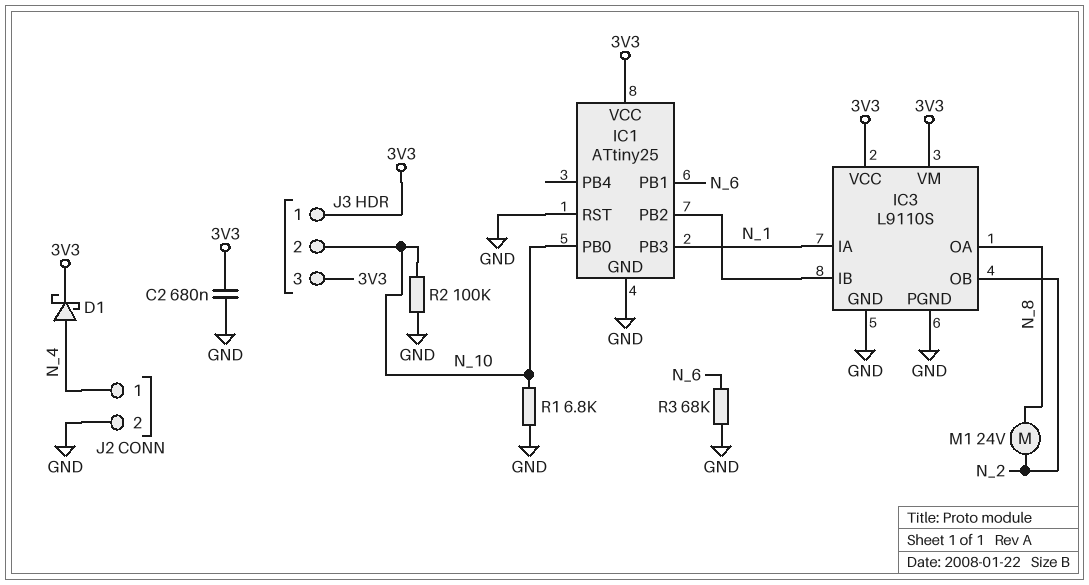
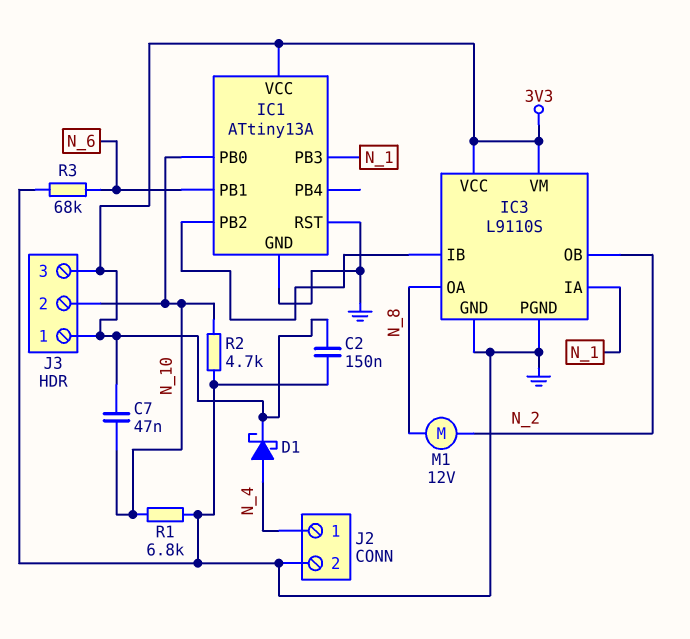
C2: 680nF (3V3, GND) -> 150nF (3V3, GND)
C7: none -> 47nF (3V3, N_10)
IC1: ATtiny25 -> ATtiny13A
M1: motor 24V (N_2, N_8) -> motor 12V (N_2, N_8)
R2: 100k (GND, N_10) -> 4.7k (GND, N_10)

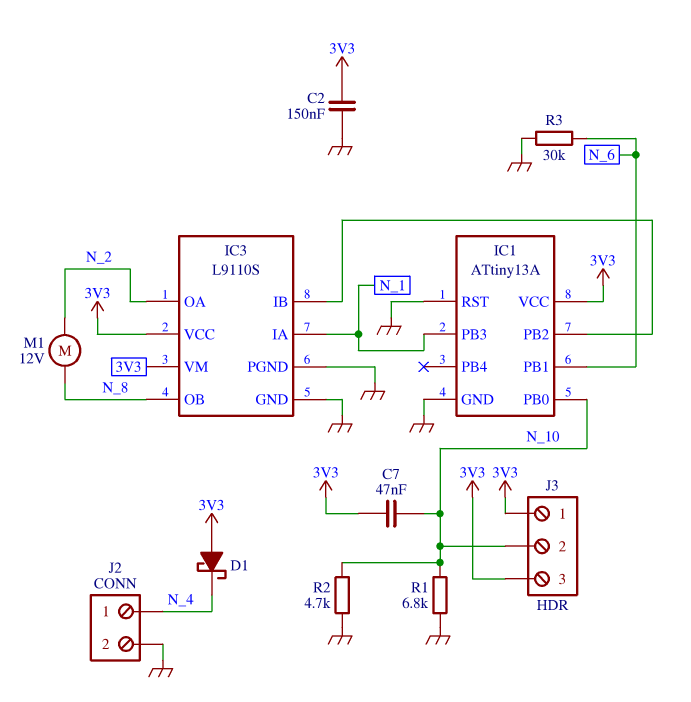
D1: schottky (A N_4, K 3V3) -> schottky (A 3V3, K N_4)
IC3 pin OA: N_8 -> N_2
IC3 pin OB: N_2 -> N_8
R3: 68k (GND, N_6) -> 30k (GND, N_6)

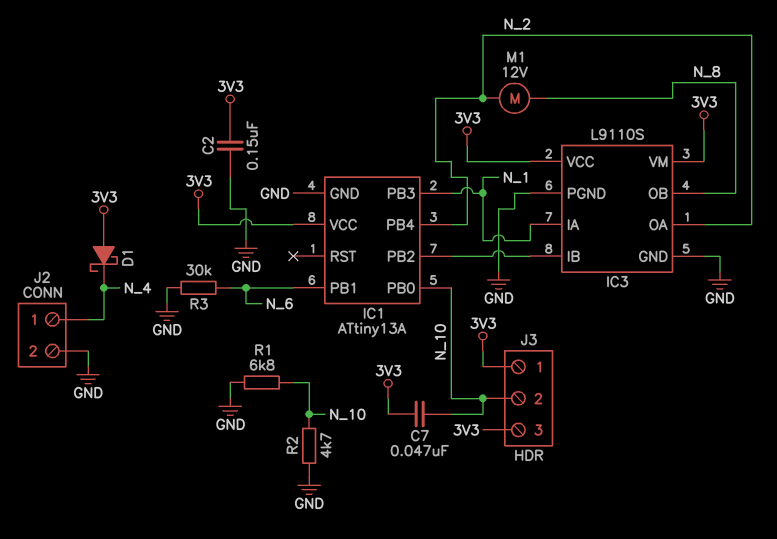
IC1 pin PB4: none -> N_2
IC1 pin RST: GND -> none

